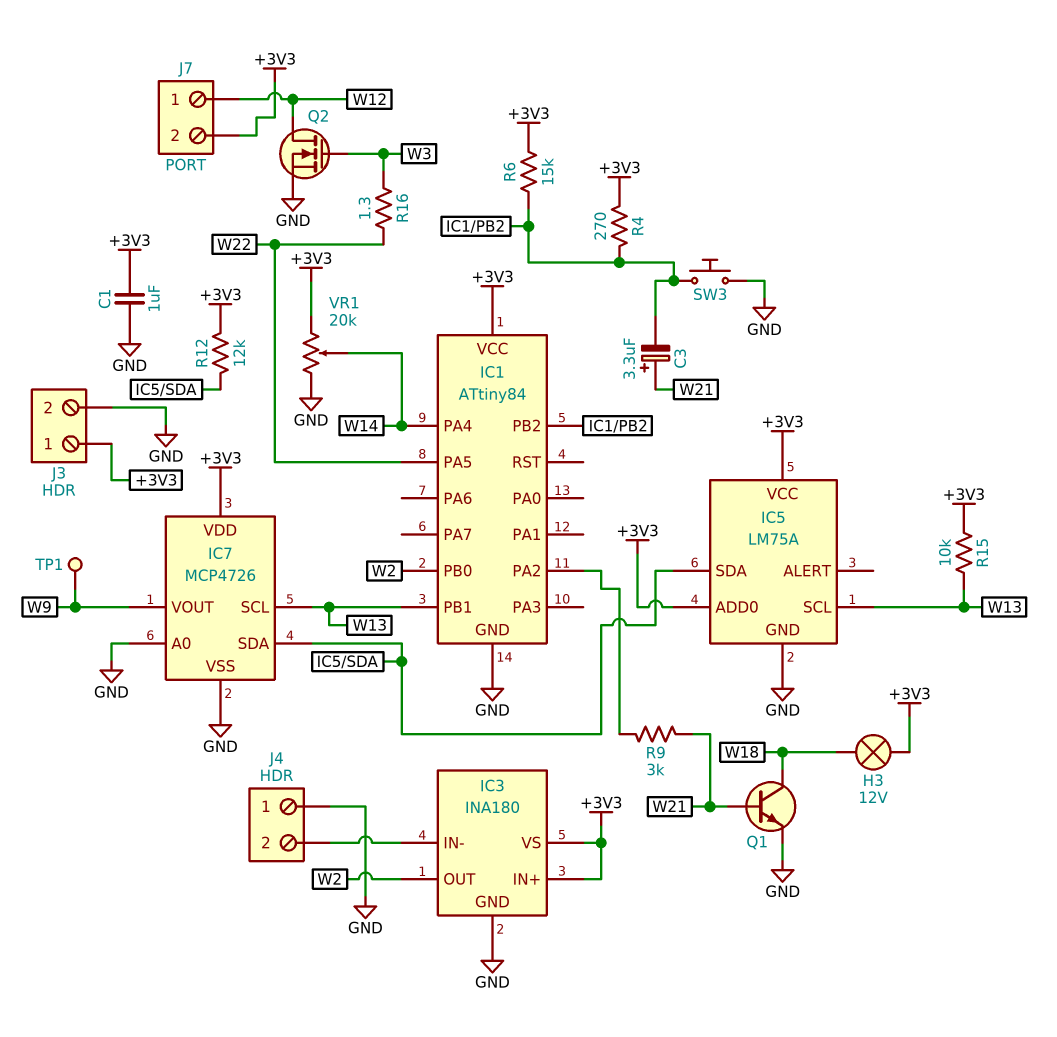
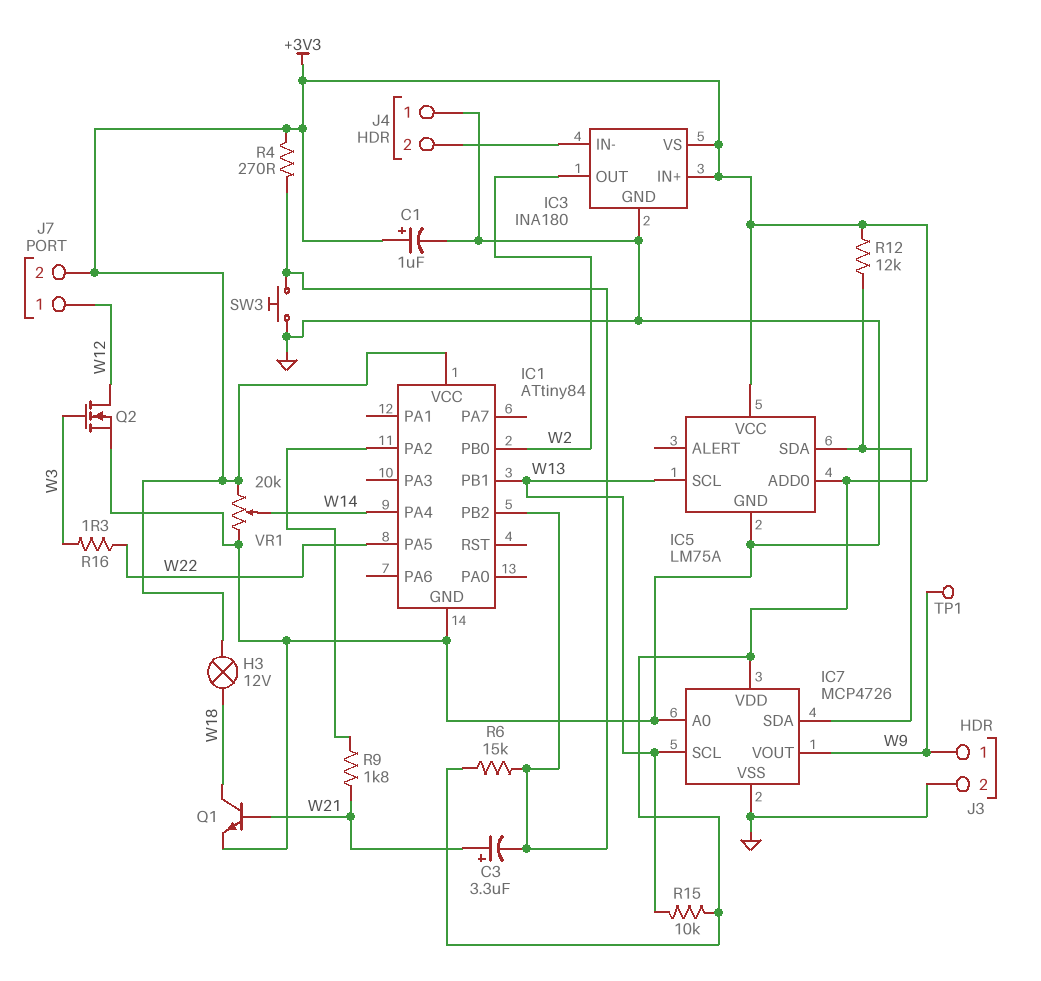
C1: 1uF (+3V3, GND) -> 1uF (plus +3V3, minus GND)
J3 pin 1: +3V3 -> W9
R9: 3k (IC1/PA2, W21) -> 1.8k (IC1/PA2, W21)

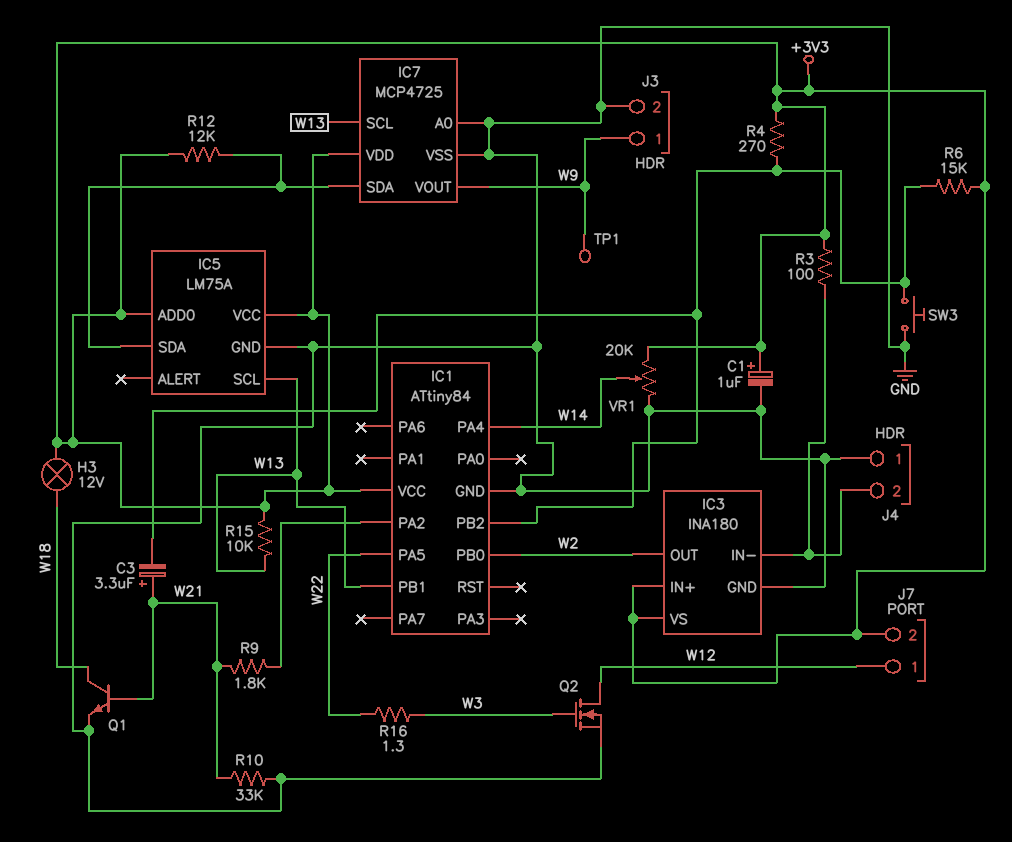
IC7: MCP4726 -> MCP4725
R3: none -> 100 (+3V3, IC3/IN-)
R10: none -> 33k (GND, W21)

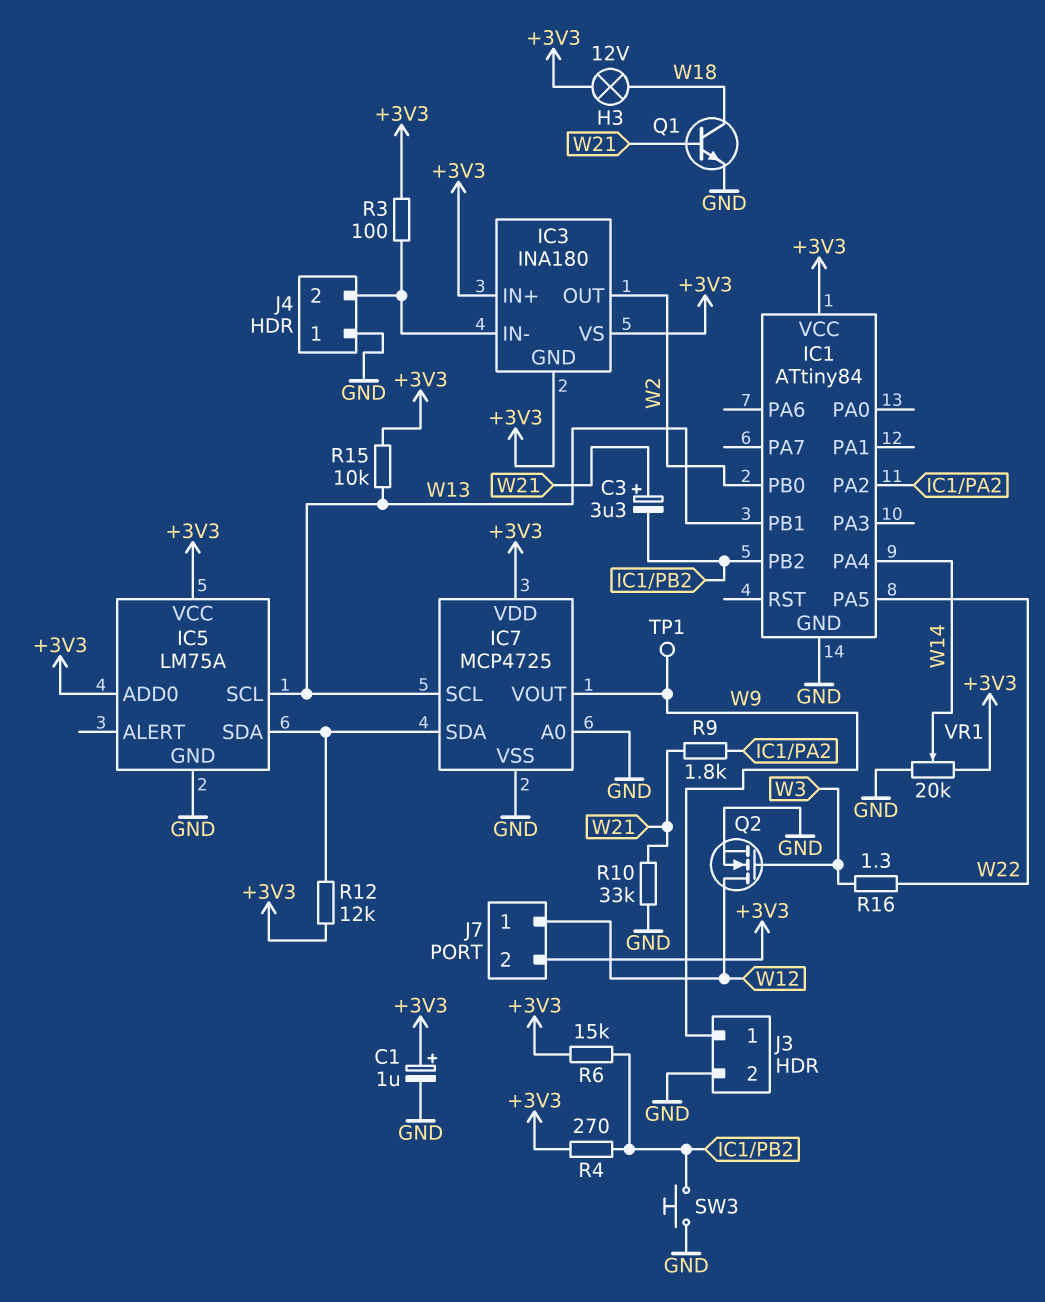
IC3 pin GND: GND -> +3V3

